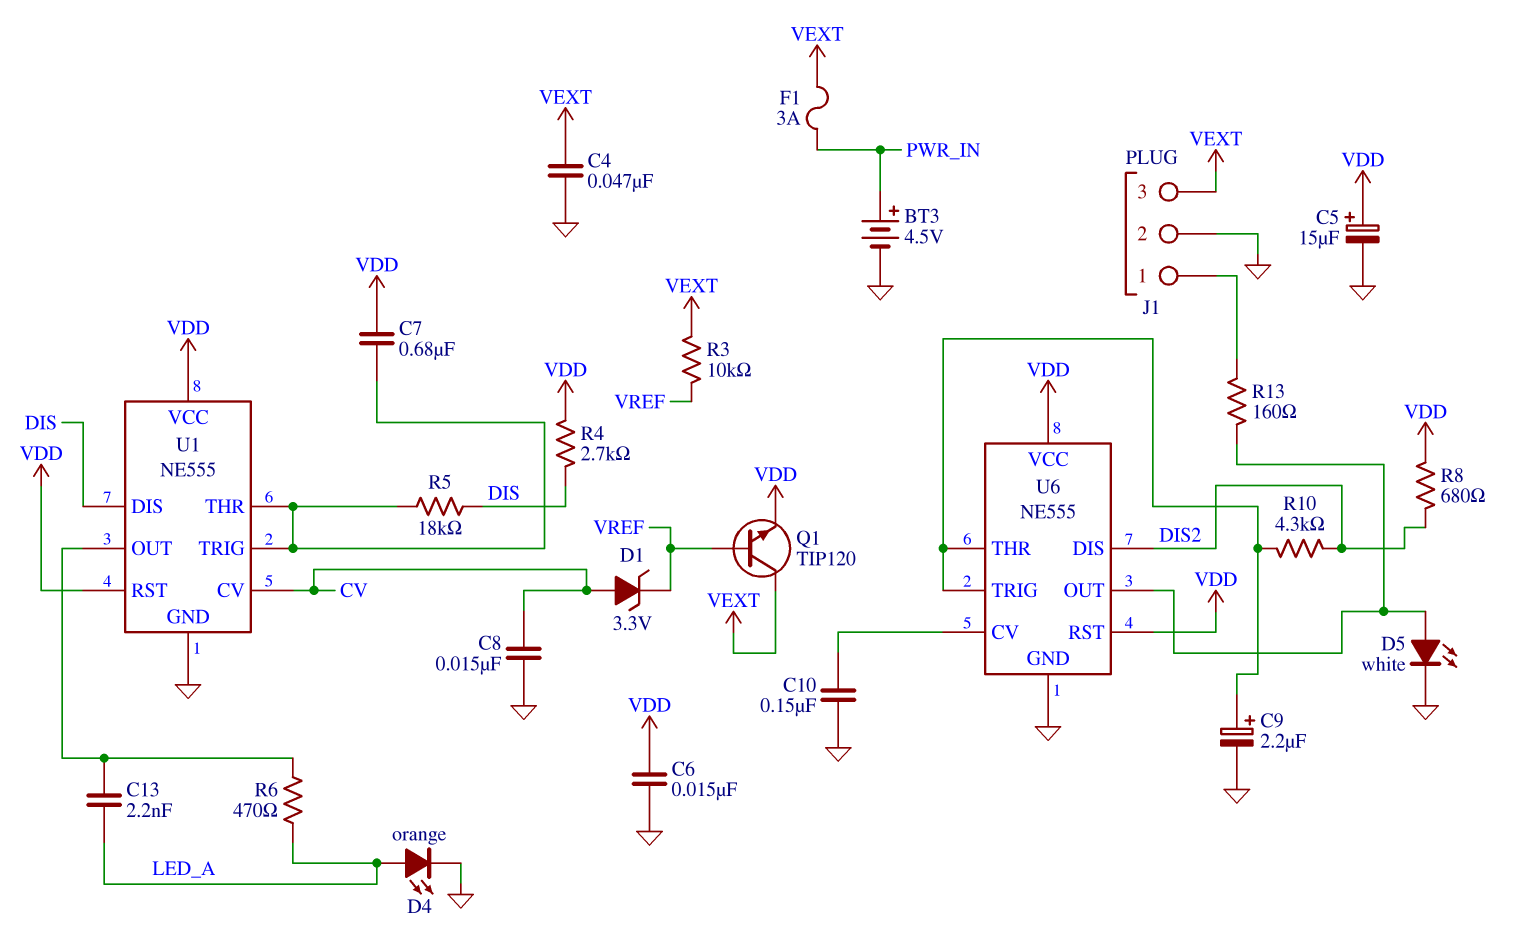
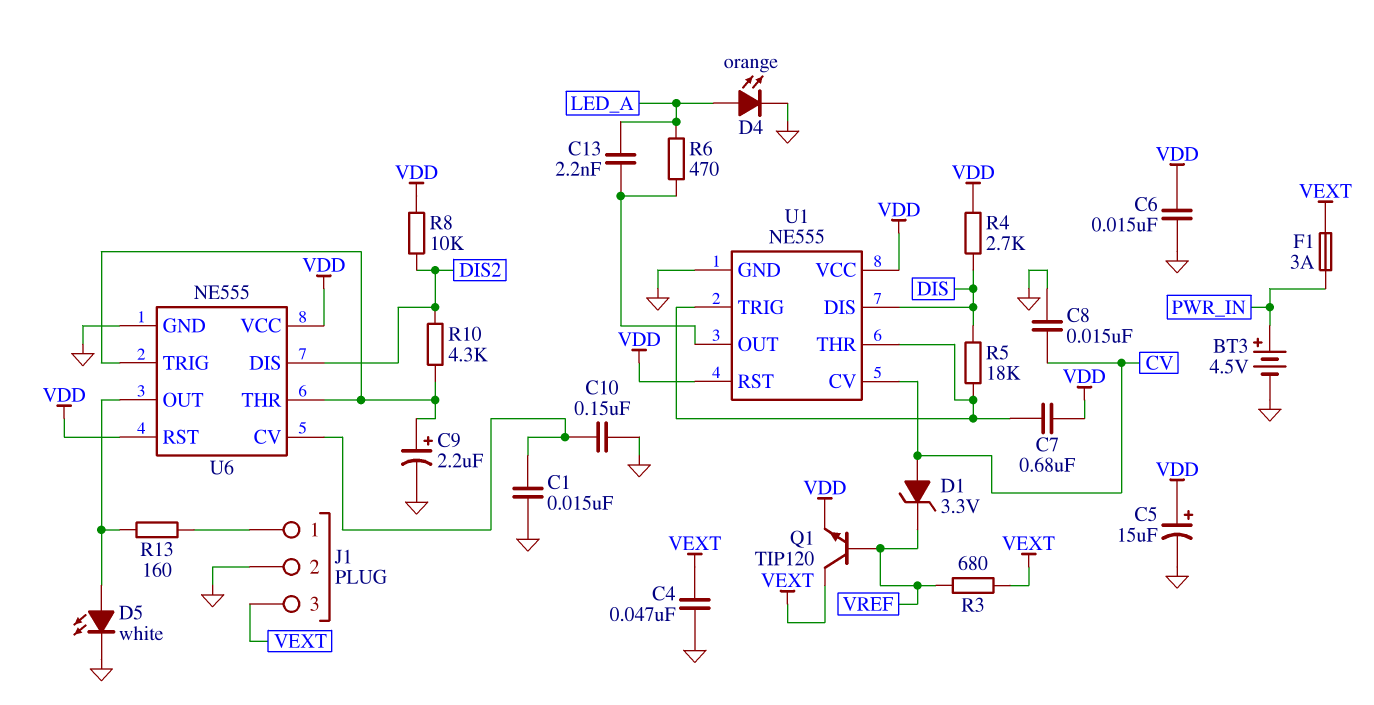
C1: none -> 15nF (GND, U6/CV)
R3: 10k (VEXT, VREF) -> 680 (VEXT, VREF)
R8: 680 (DIS2, VDD) -> 10k (DIS2, VDD)

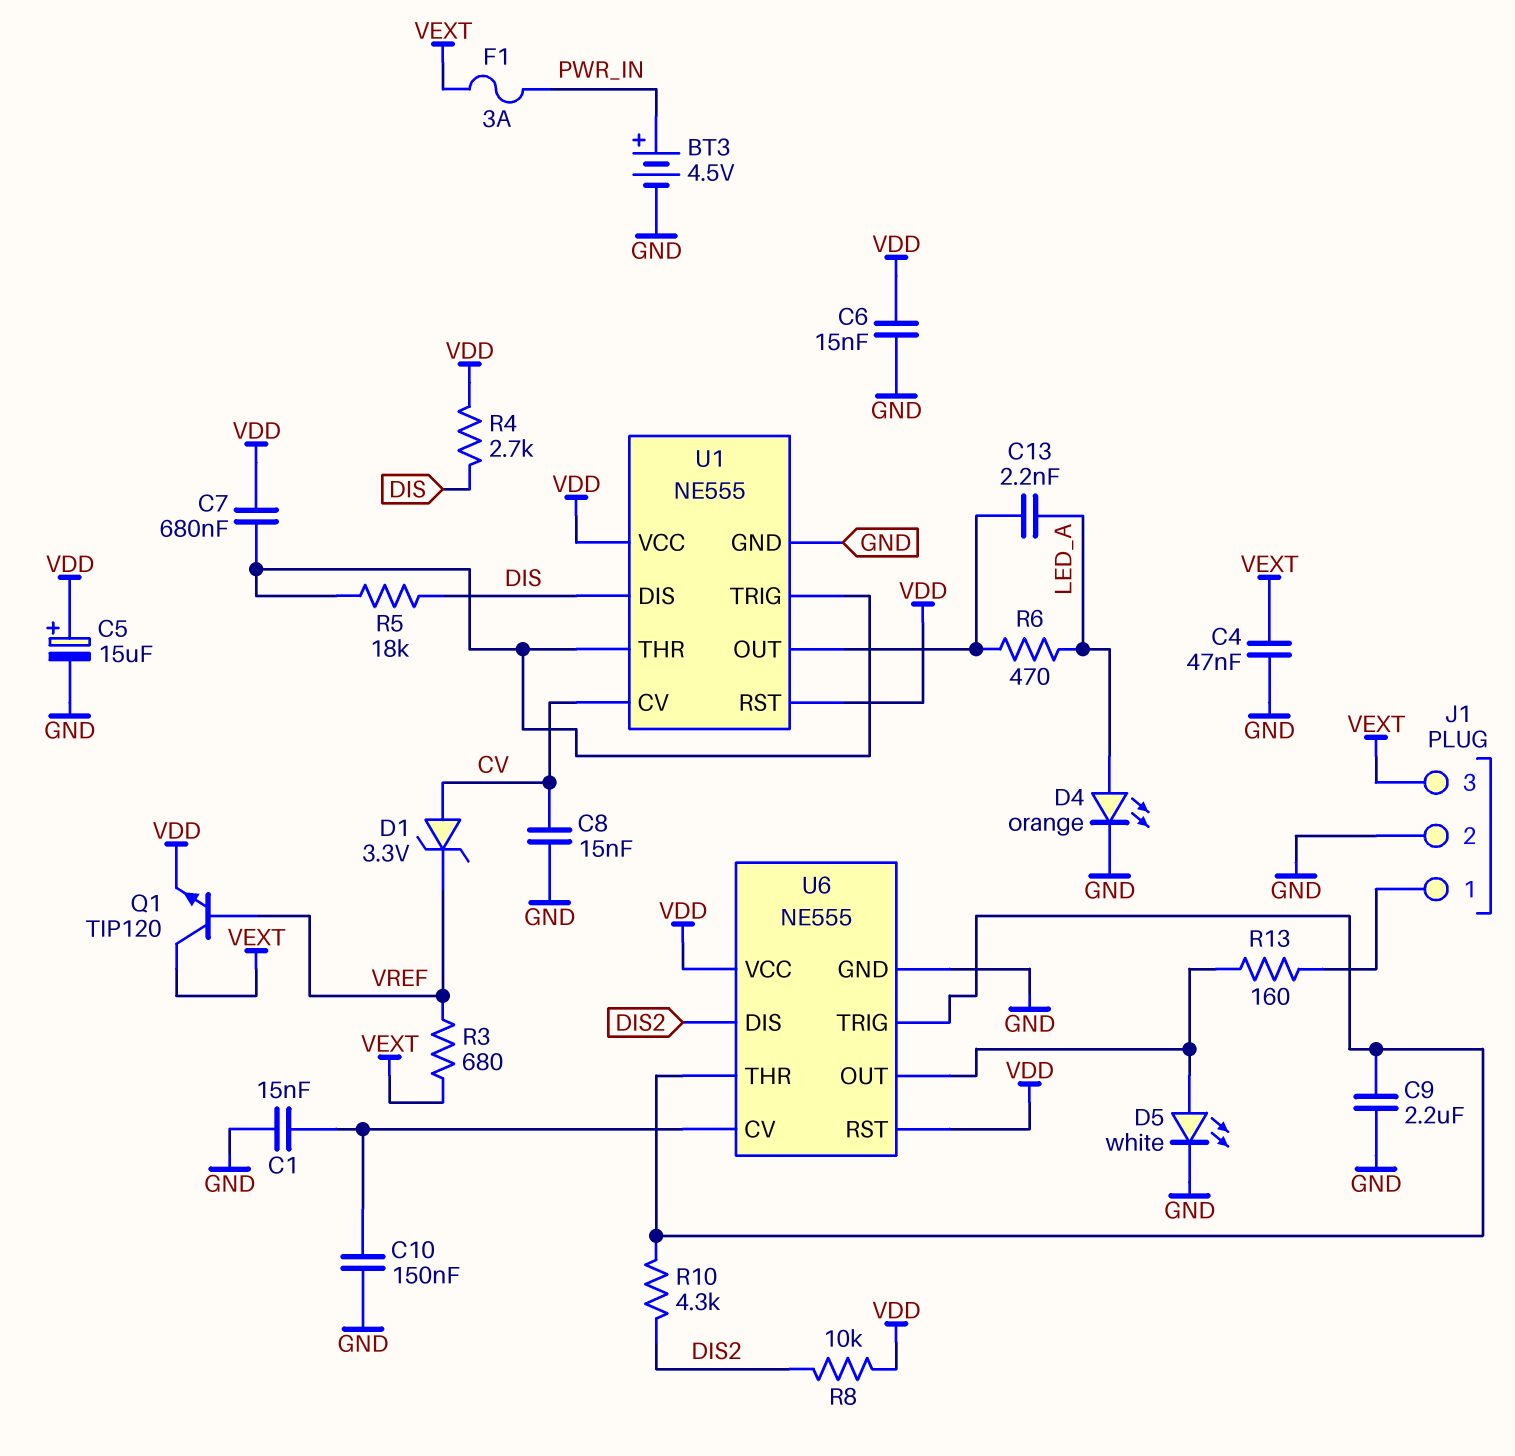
C9: 2.2uF (plus U6/THR, minus GND) -> 2.2uF (GND, U6/THR)

